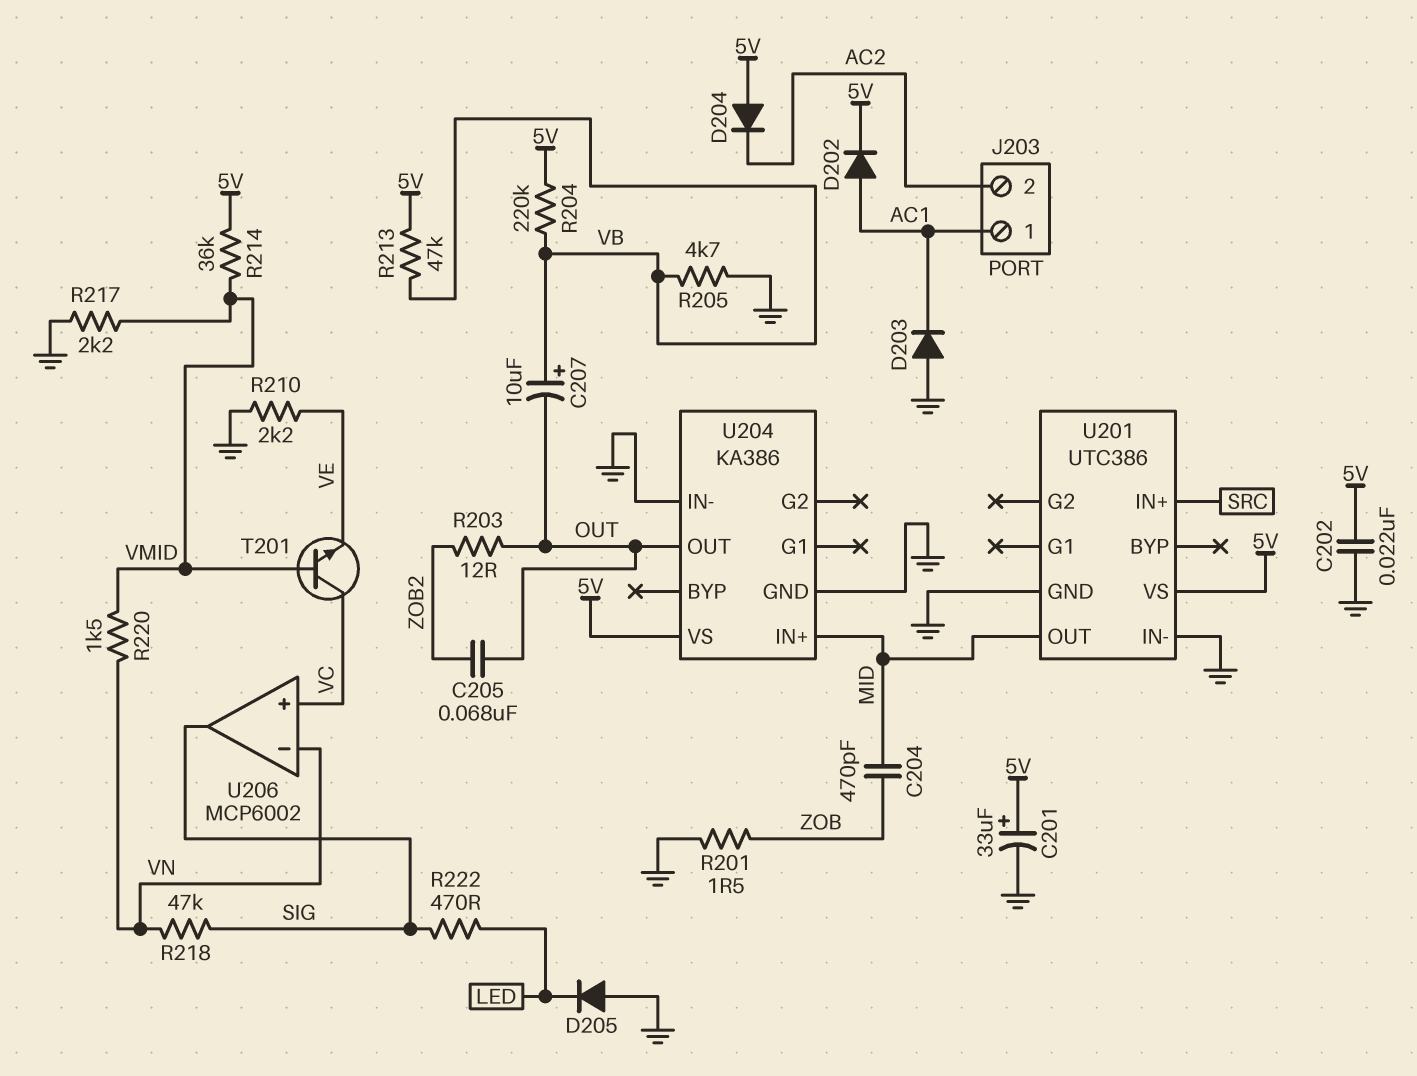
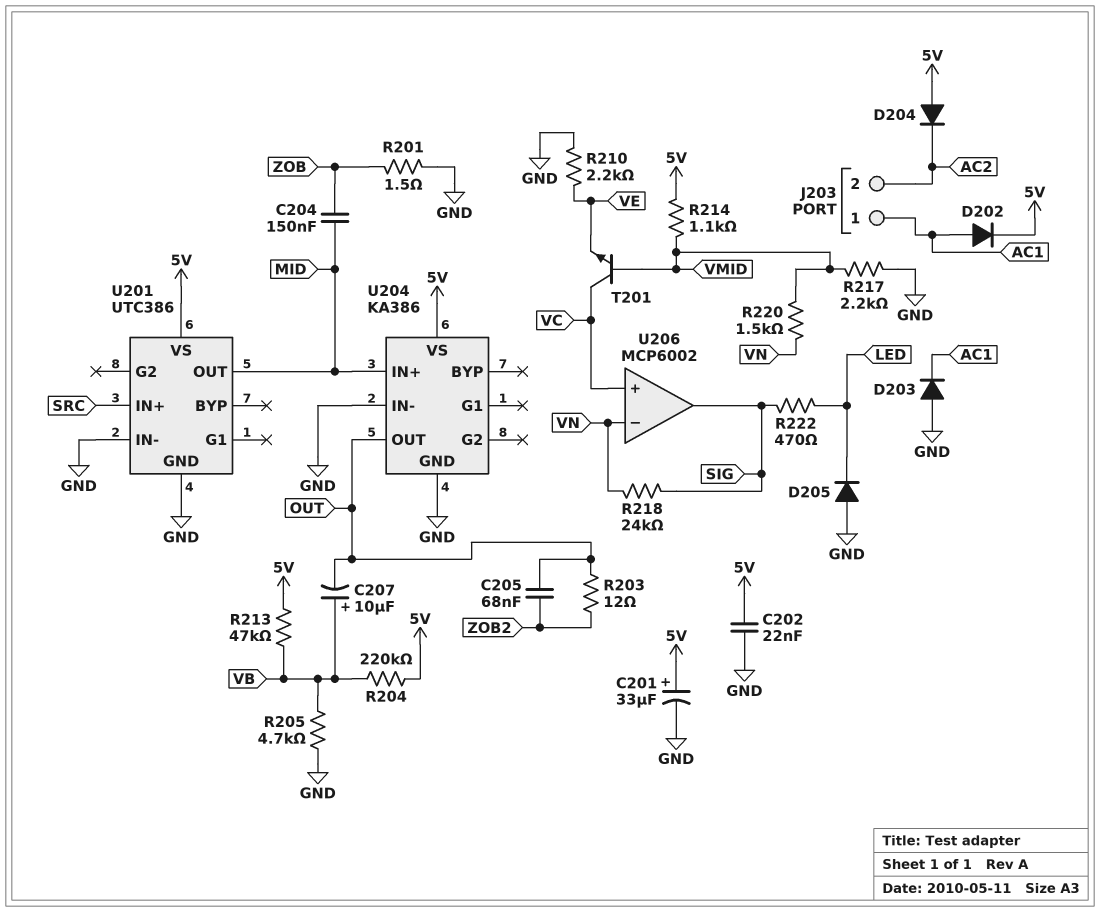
C204: 470pF (MID, ZOB) -> 150nF (MID, ZOB)
R214: 36k (5V, VMID) -> 1.1k (5V, VMID)
R218: 47k (SIG, VN) -> 24k (SIG, VN)

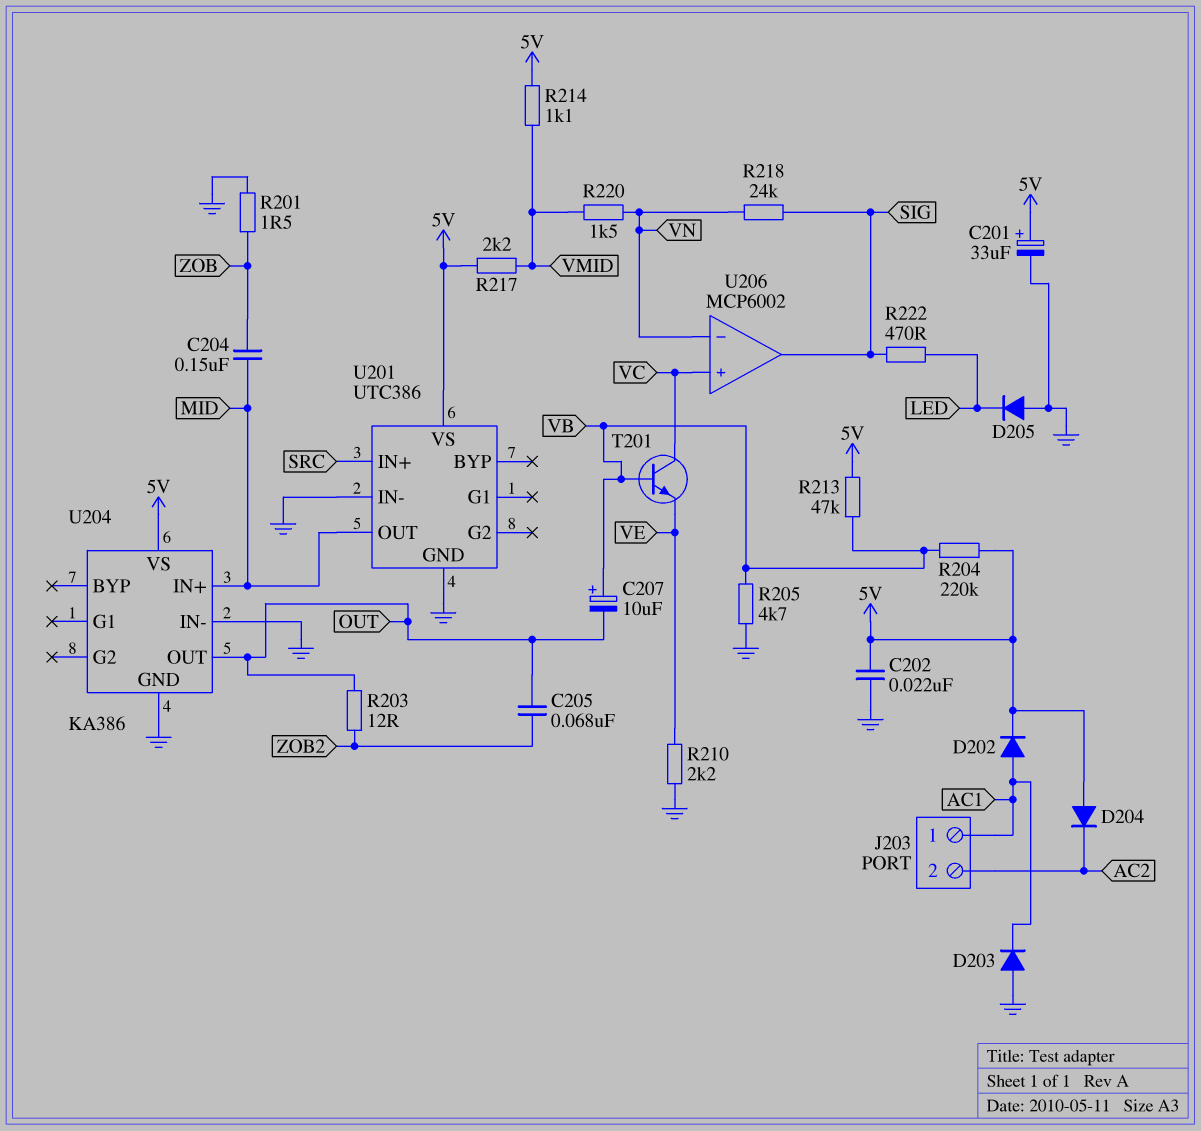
R217: 2.2k (GND, VMID) -> 2.2k (5V, VMID)
T201: NPN (B VMID, C VC, E VE) -> NPN (B VB, C VC, E VE)

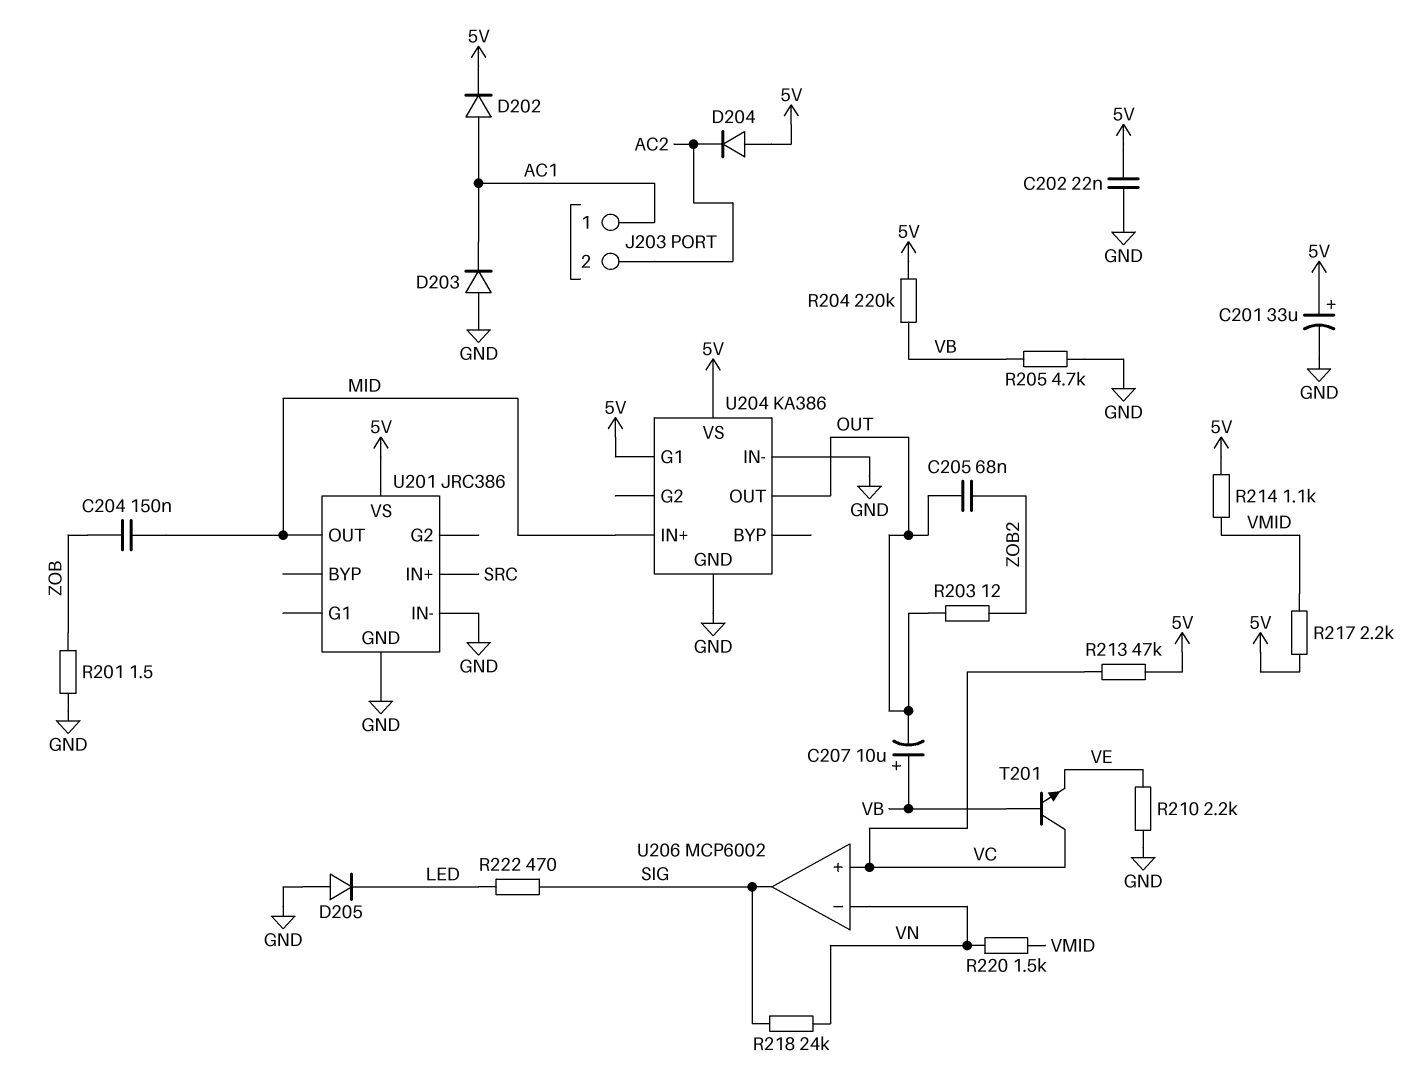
R213: 47k (5V, VB) -> 47k (5V, VC)
U201: UTC386 -> JRC386
U204 pin G1: none -> 5V

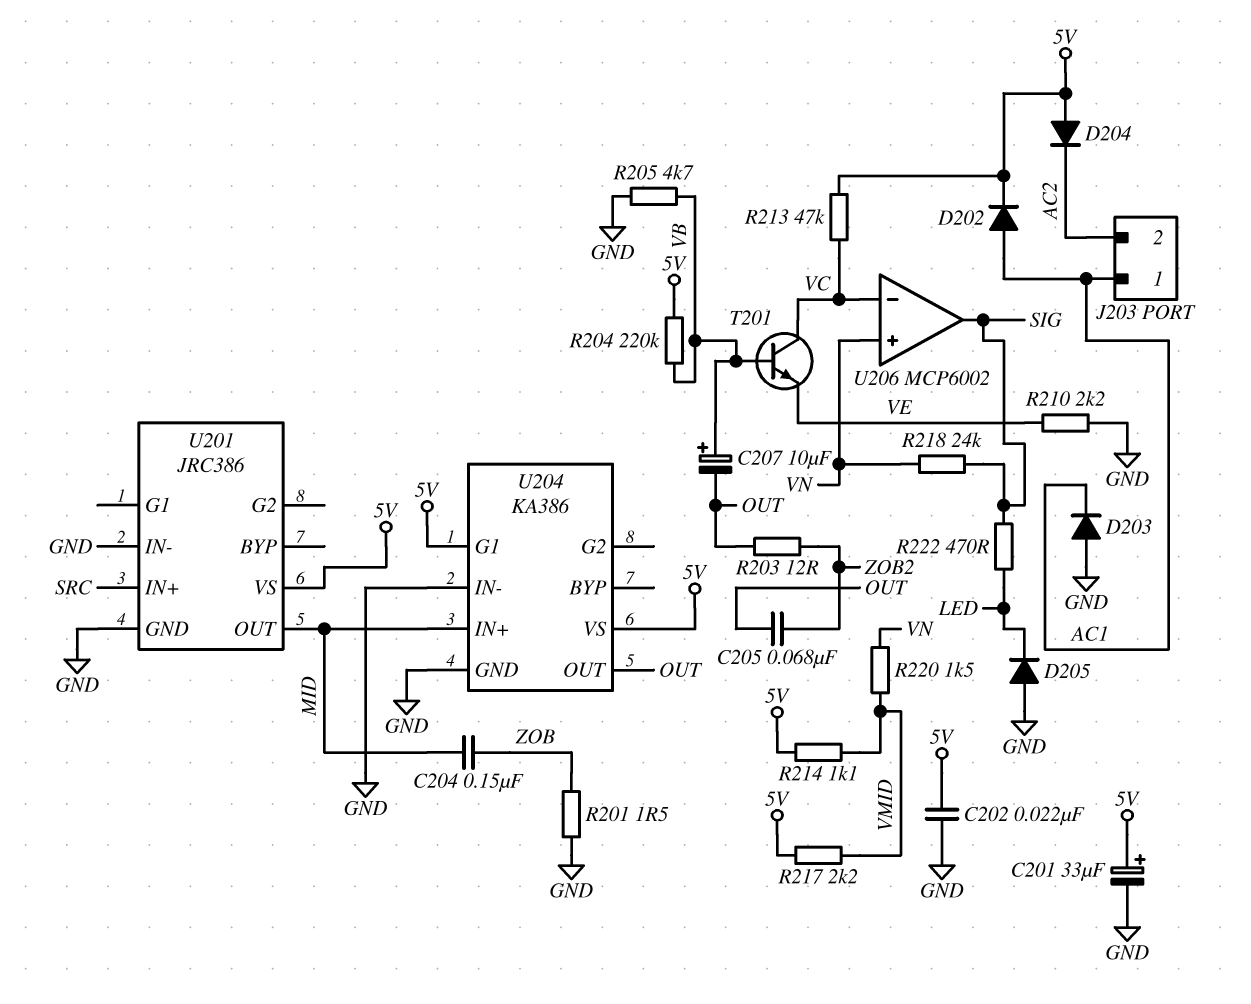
U206 pin in+: VC -> VN
U206 pin in-: VN -> VC

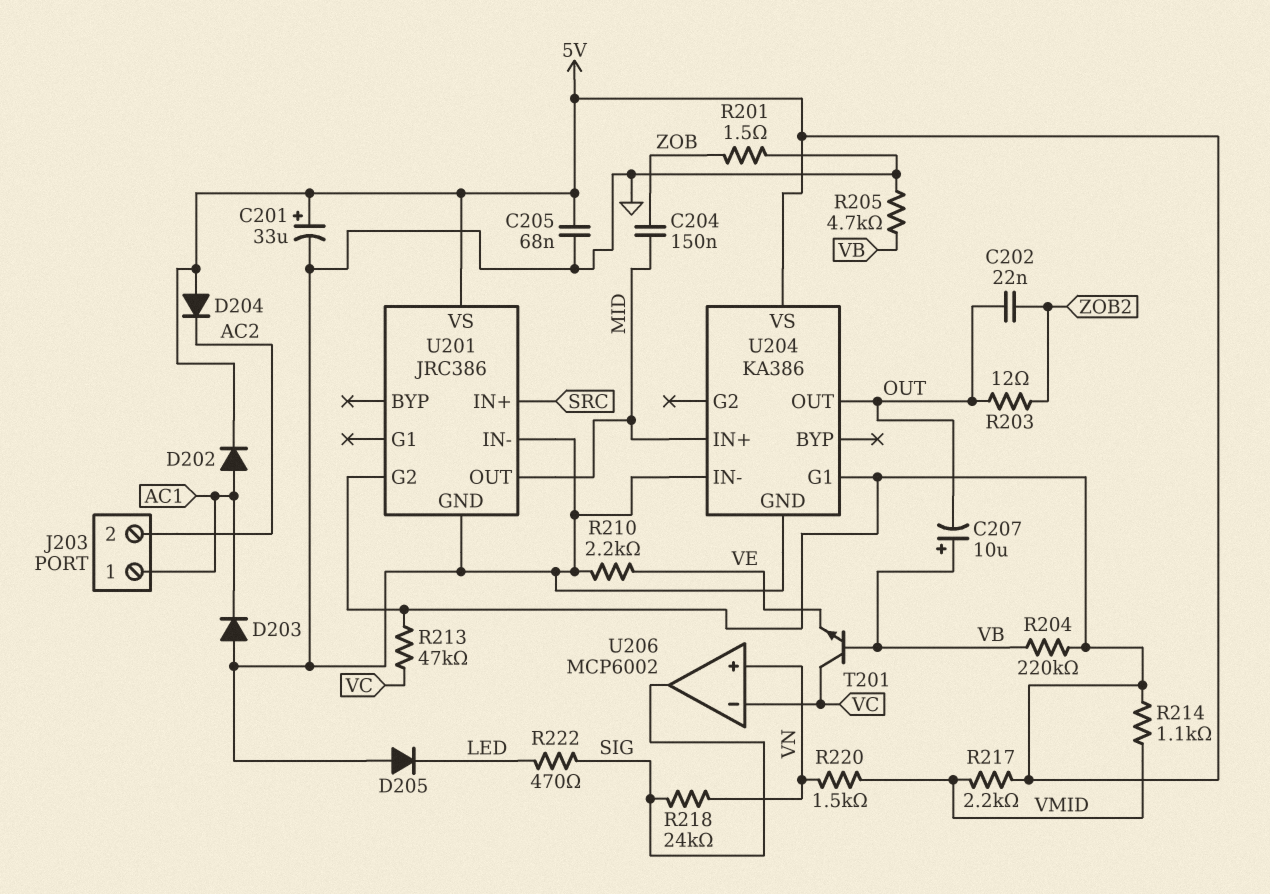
C202: 22nF (5V, GND) -> 22nF (OUT, ZOB2)
C205: 68nF (OUT, ZOB2) -> 68nF (5V, GND)
U201 pin G2: none -> 5V

